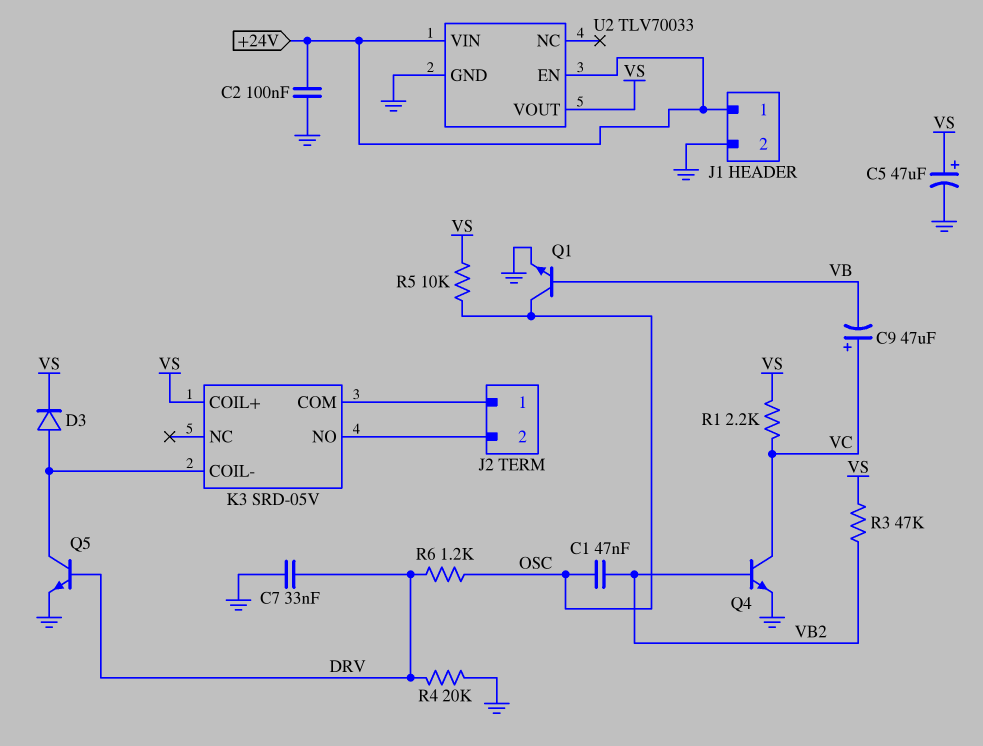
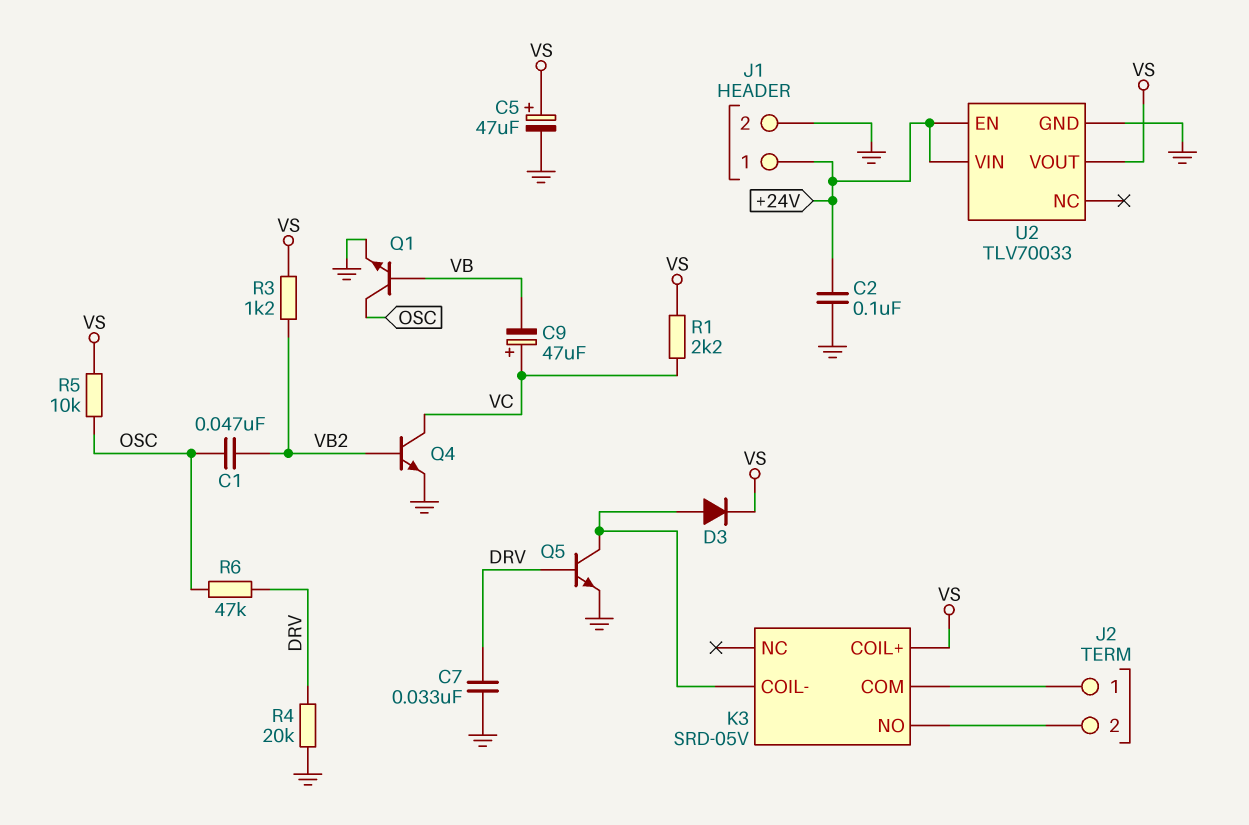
R3: 47k (VB2, VS) -> 1.2k (VB2, VS)
R6: 1.2k (DRV, OSC) -> 47k (DRV, OSC)

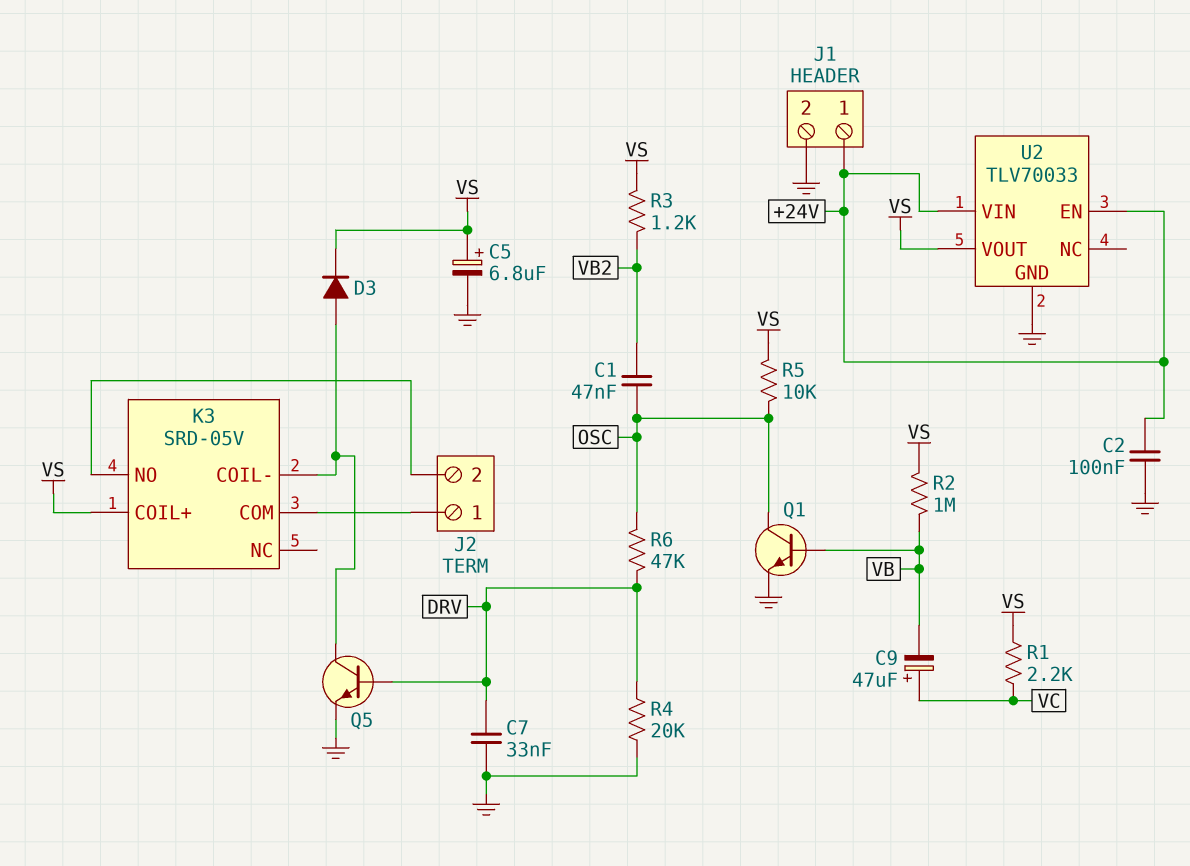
C5: 47uF (plus VS, minus GND) -> 6.8uF (plus VS, minus GND)
Q4: NPN (B VB2, C VC, E GND) -> none
R2: none -> 1M (VB, VS)

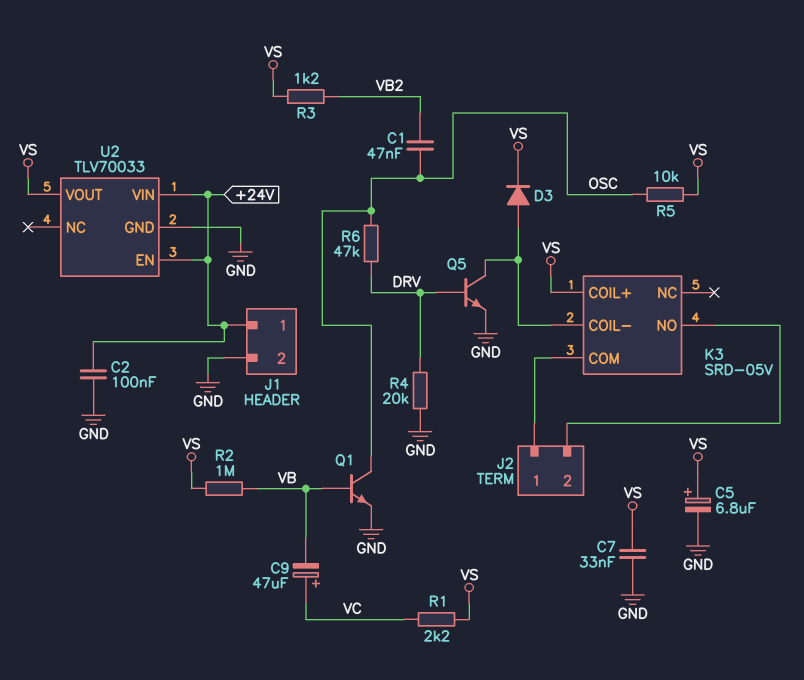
C7: 33nF (DRV, GND) -> 33nF (GND, VS)

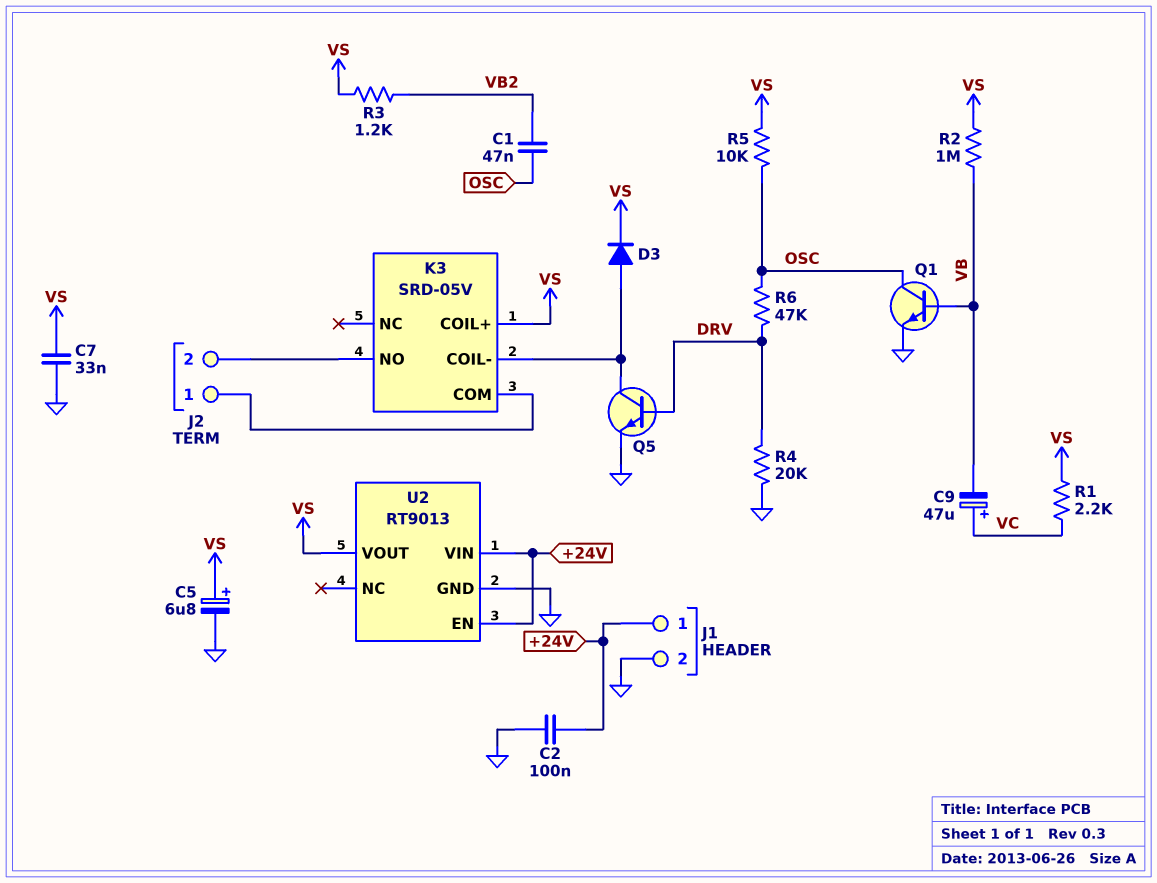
U2: TLV70033 -> RT9013

